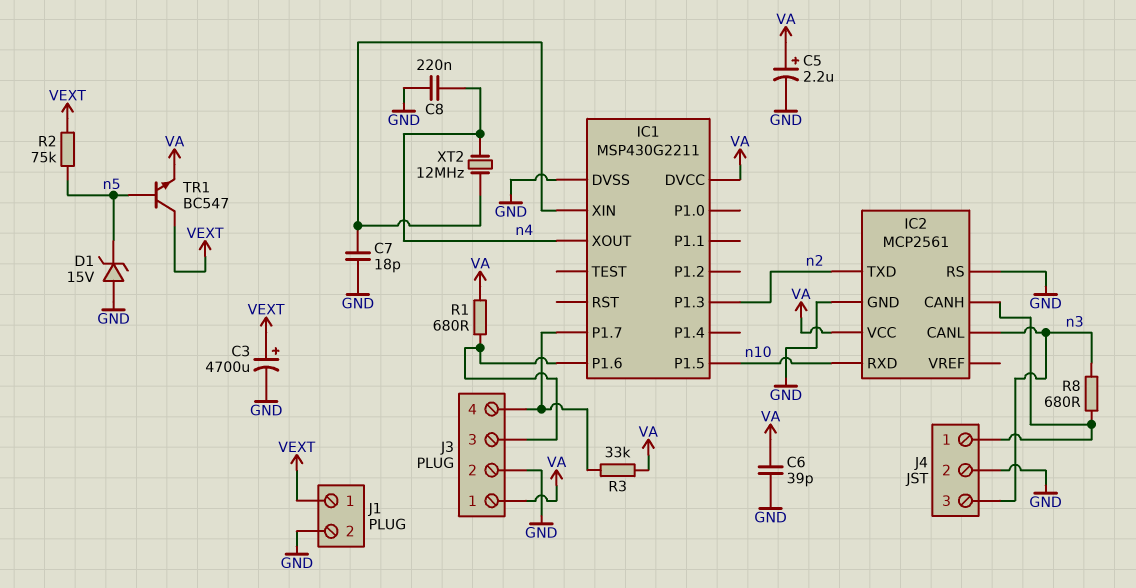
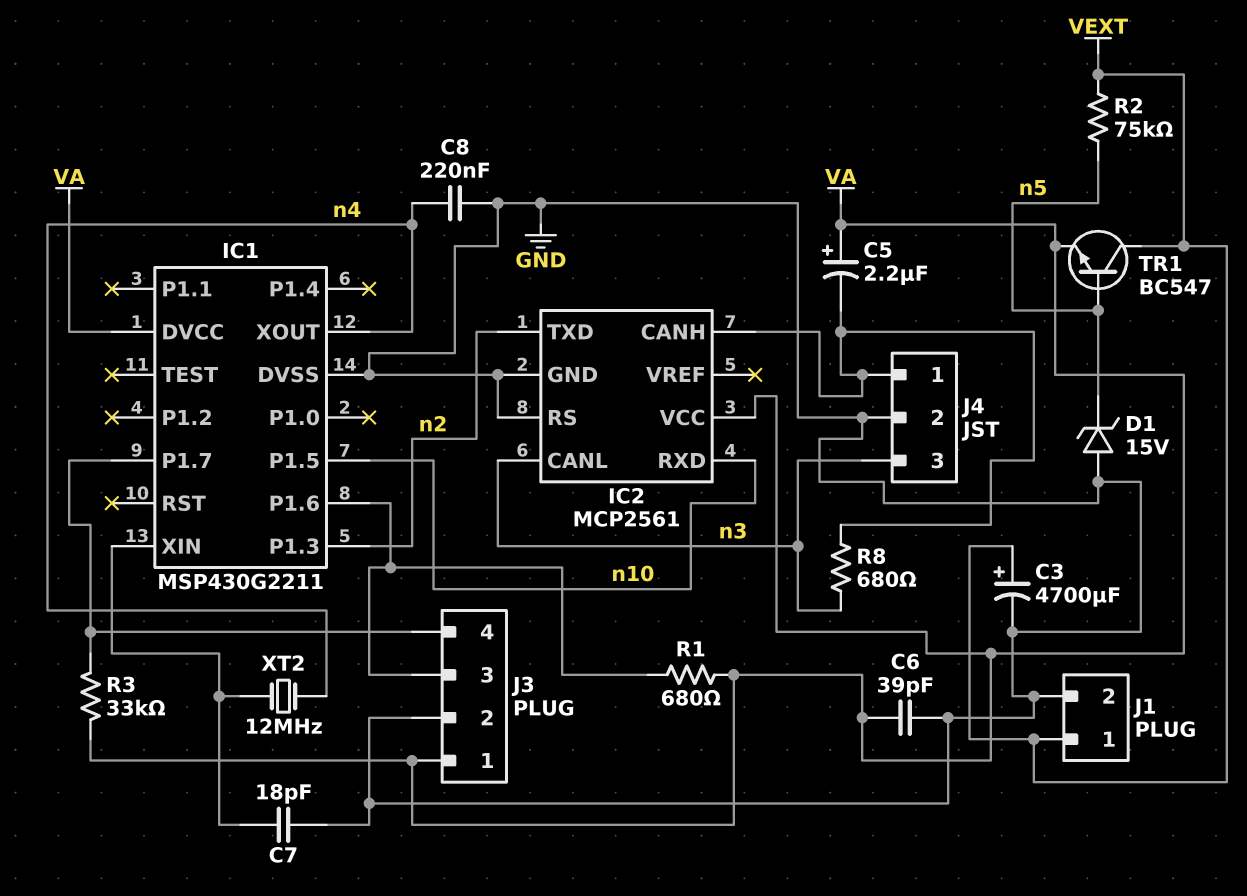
C5: 2.2uF (plus VA, minus GND) -> 2.2uF (plus VA, minus IC2/CANH)

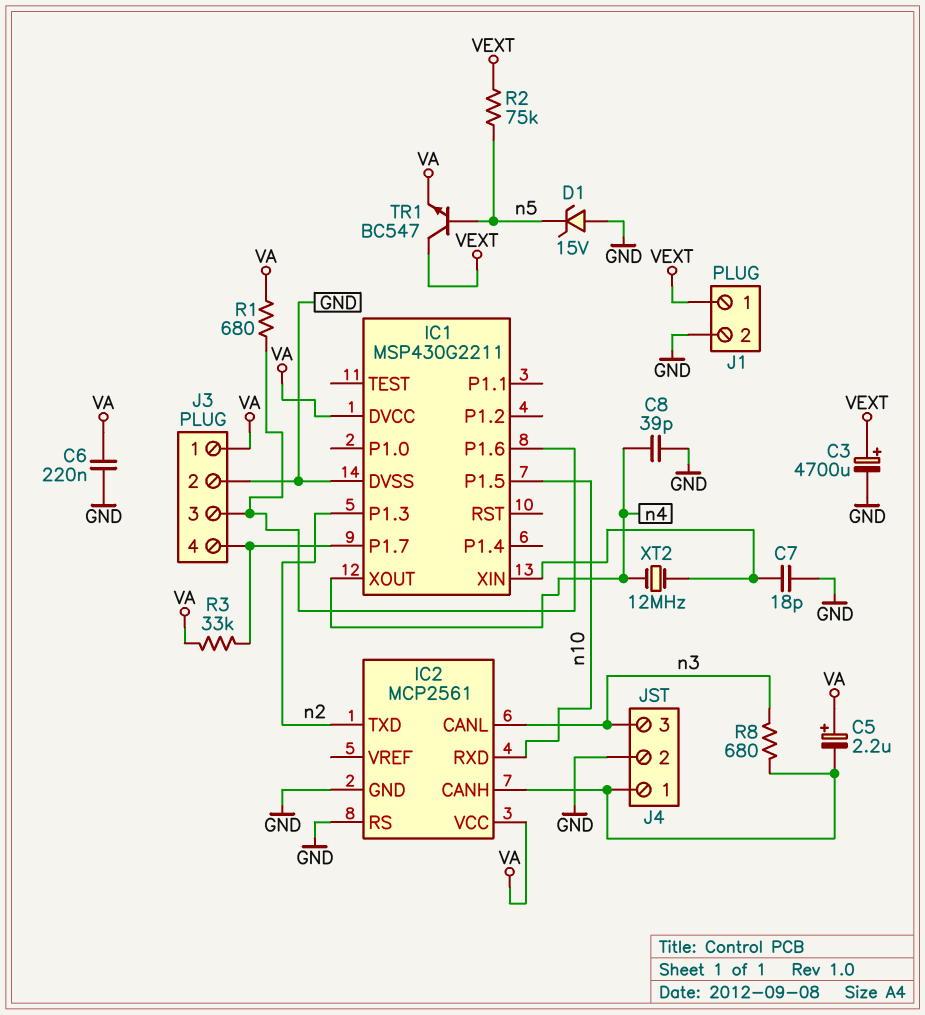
C6: 39pF (GND, VA) -> 220nF (GND, VA)
C8: 220nF (GND, n4) -> 39pF (GND, n4)

